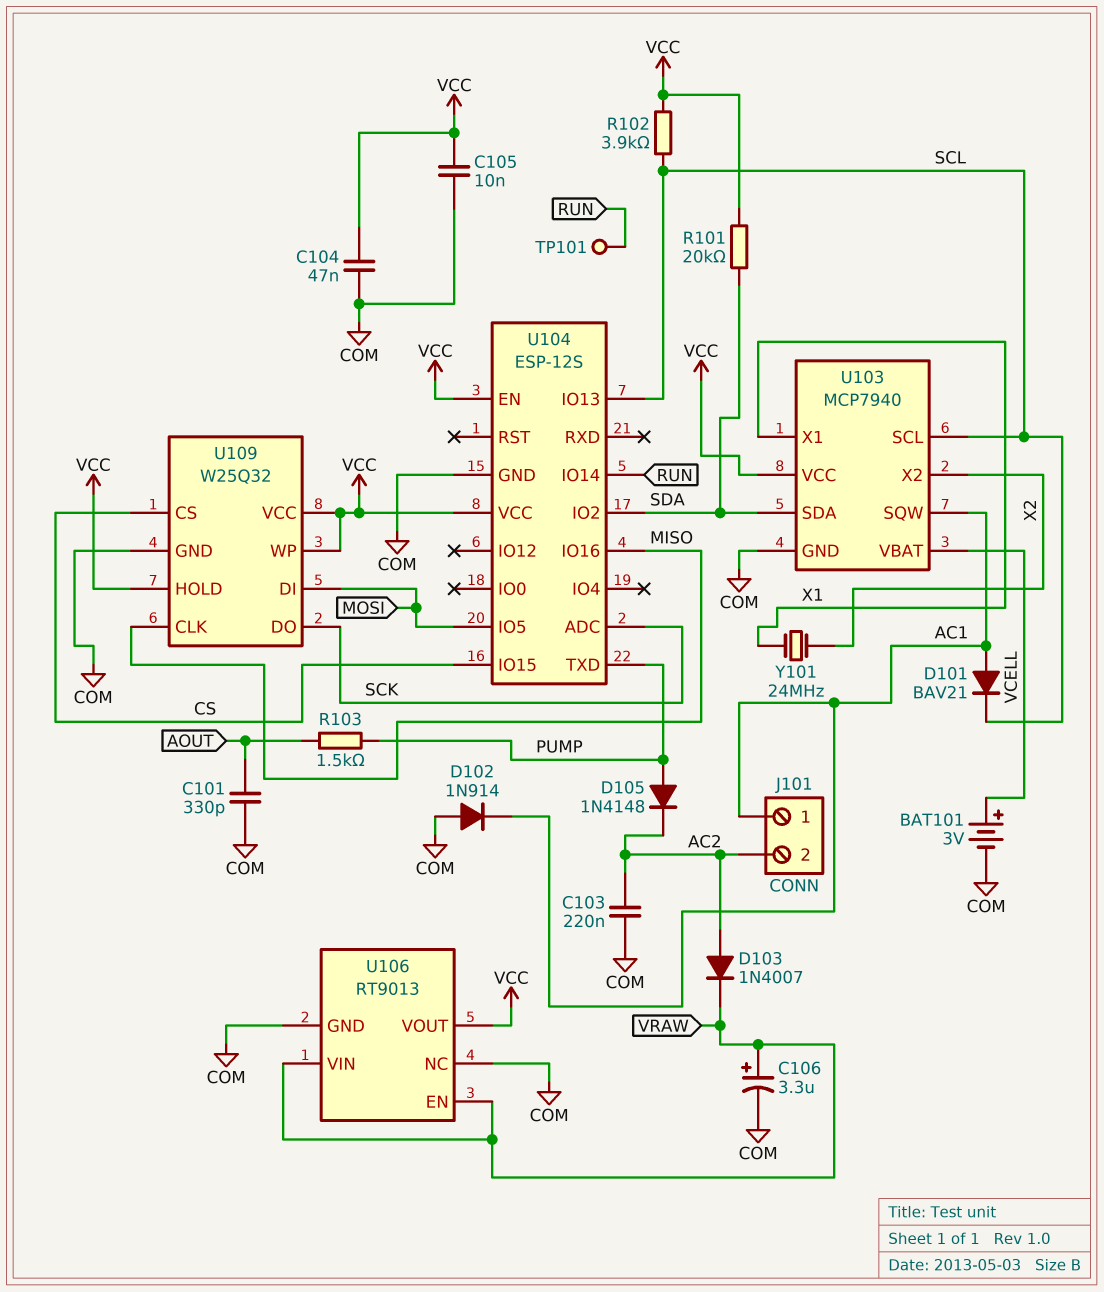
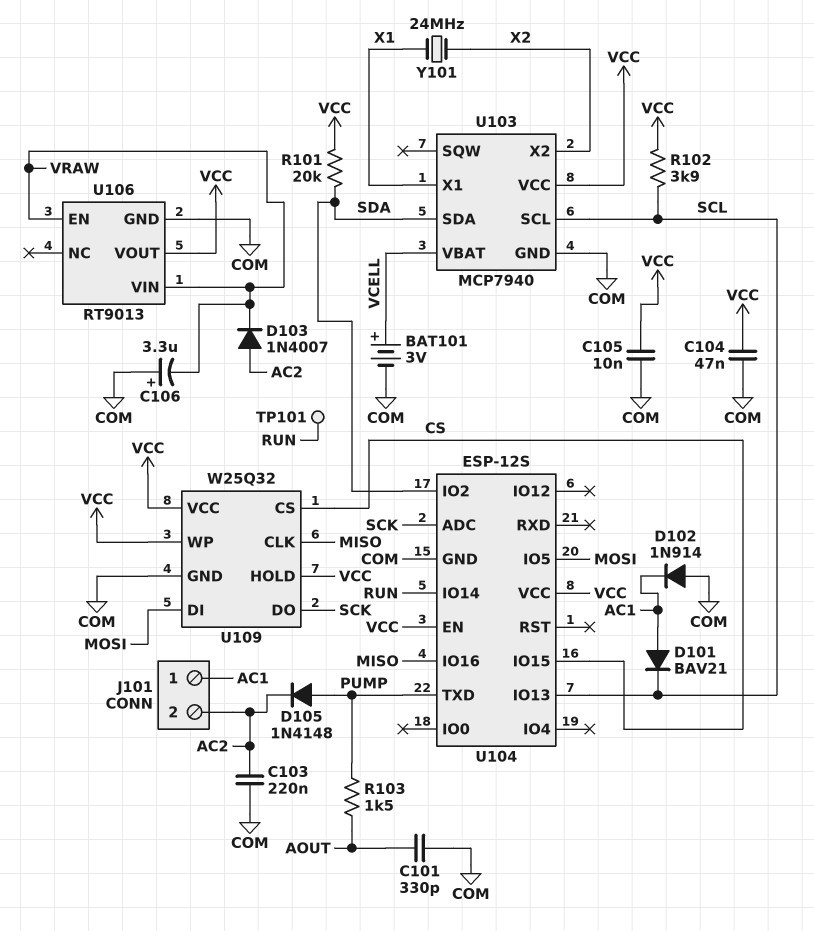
C106: 3.3uF (plus VRAW, minus COM) -> 3.3uF (plus COM, minus VRAW)
U103 pin SQW: AC1 -> none
U106 pin NC: COM -> none

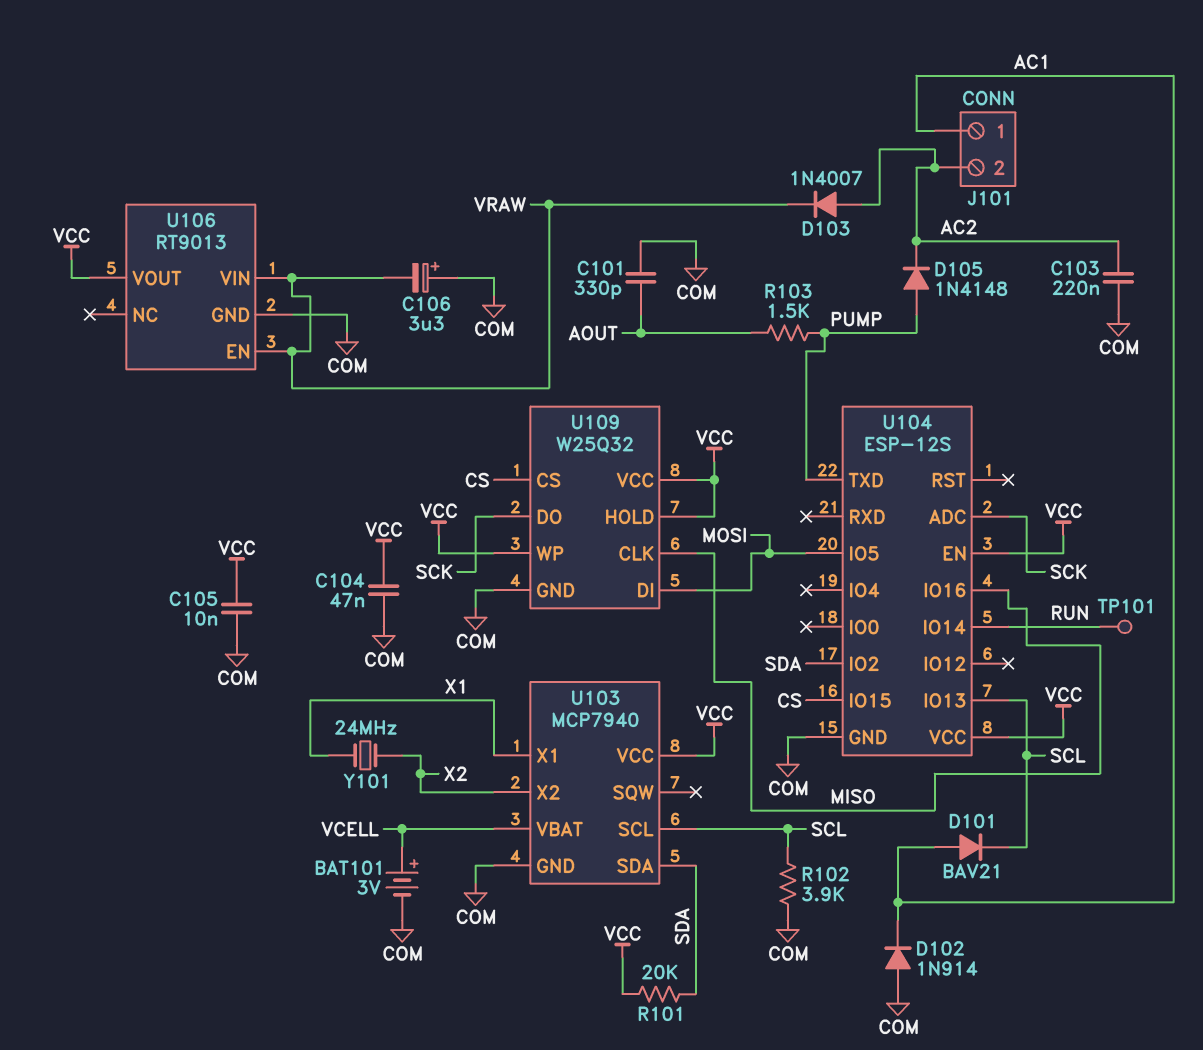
R102: 3.9k (SCL, VCC) -> 3.9k (COM, SCL)

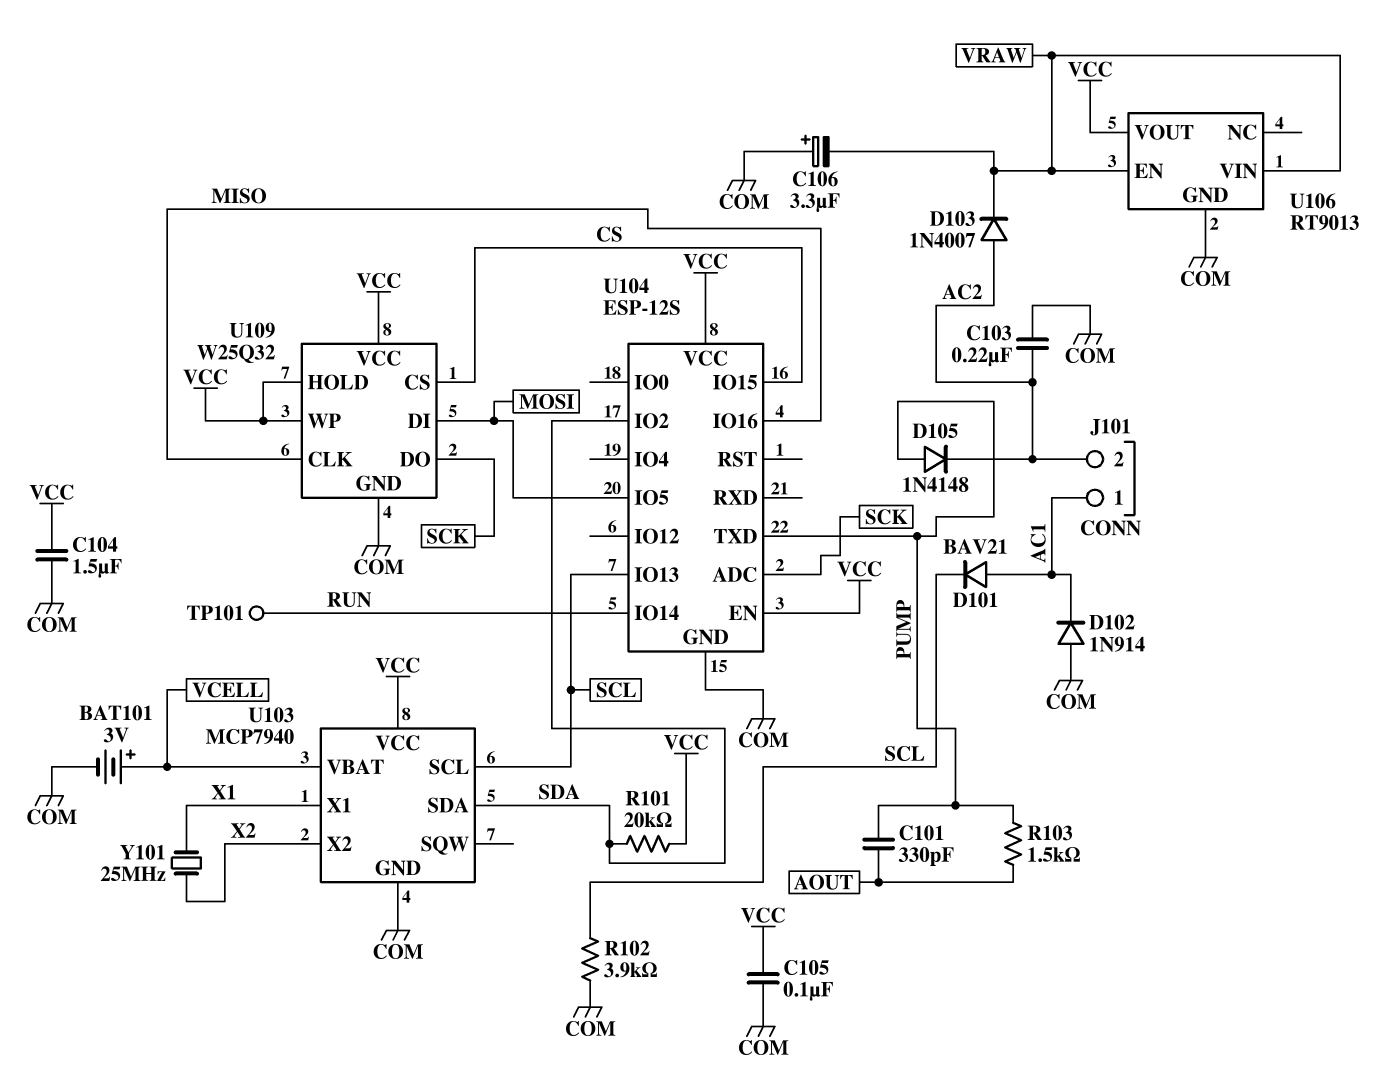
C101: 330pF (AOUT, COM) -> 330pF (AOUT, PUMP)
C104: 47nF (COM, VCC) -> 1.5uF (COM, VCC)
C105: 10nF (COM, VCC) -> 100nF (COM, VCC)
Y101: 24MHz (X1, X2) -> 25MHz (X1, X2)

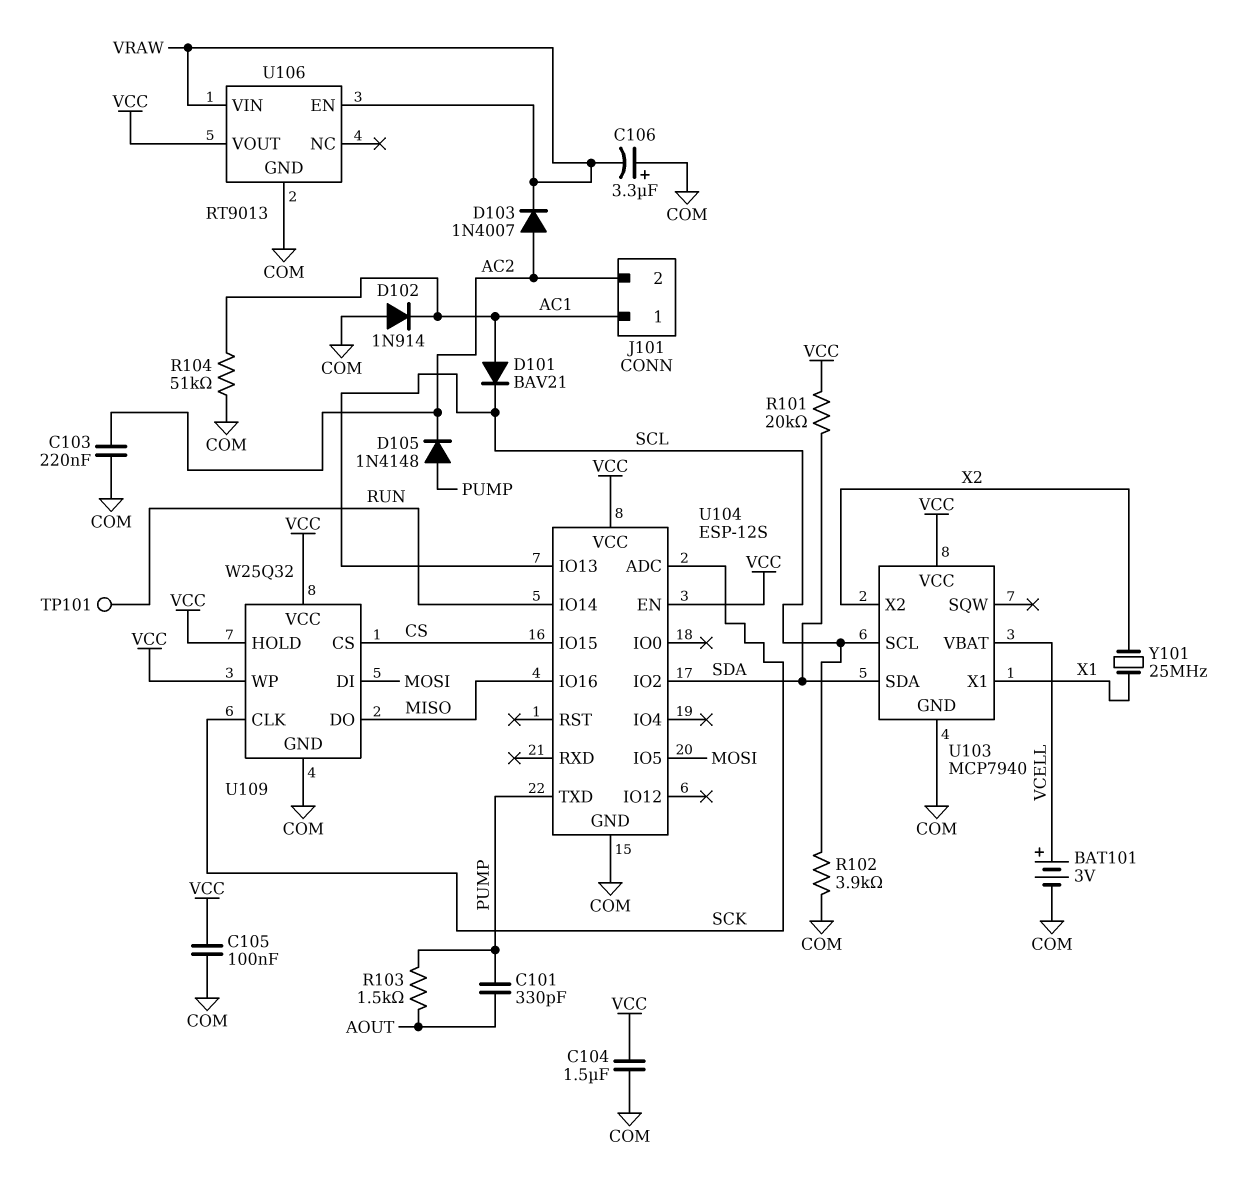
R104: none -> 51k (AC1, COM)
U109 pin CLK: MISO -> SCK
U109 pin DO: SCK -> MISO

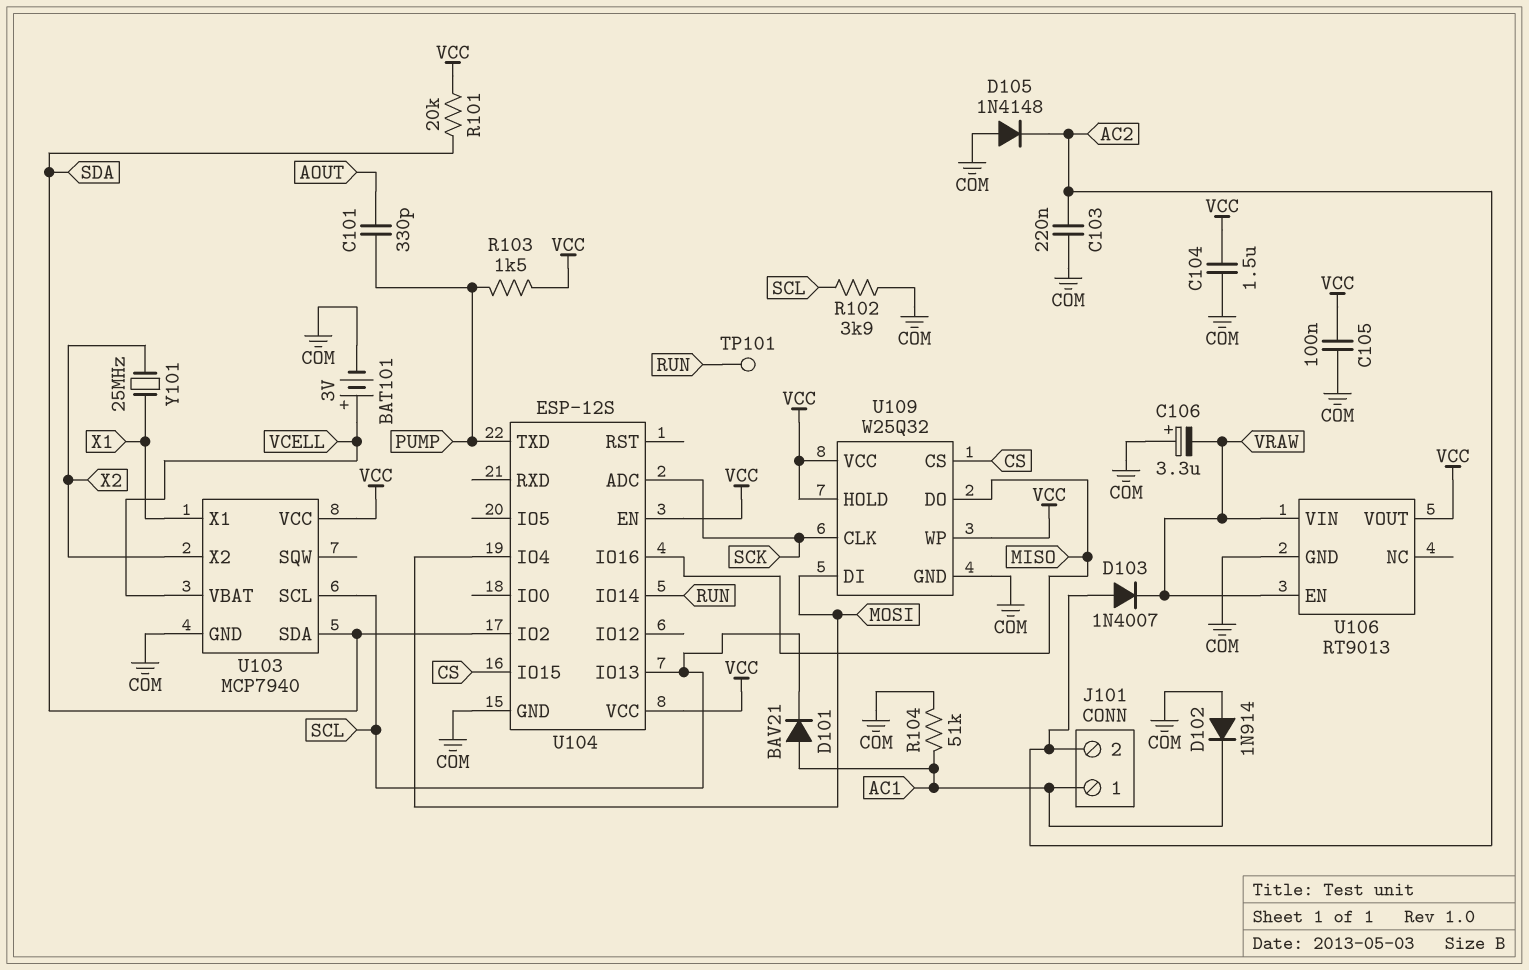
D105: diode 1N4148 (A PUMP, K AC2) -> diode 1N4148 (A COM, K AC2)
R103: 1.5k (AOUT, PUMP) -> 1.5k (PUMP, VCC)
U104 pin IO4: none -> MOSI
U104 pin IO5: MOSI -> none

